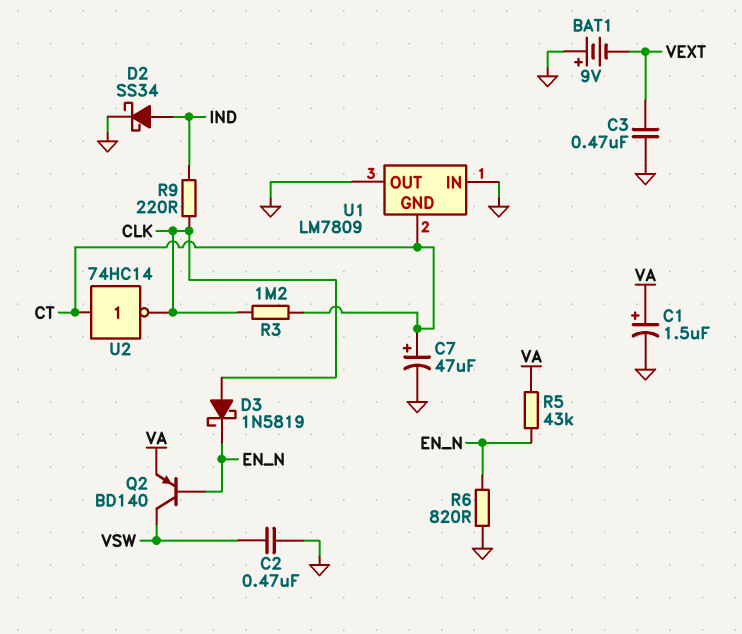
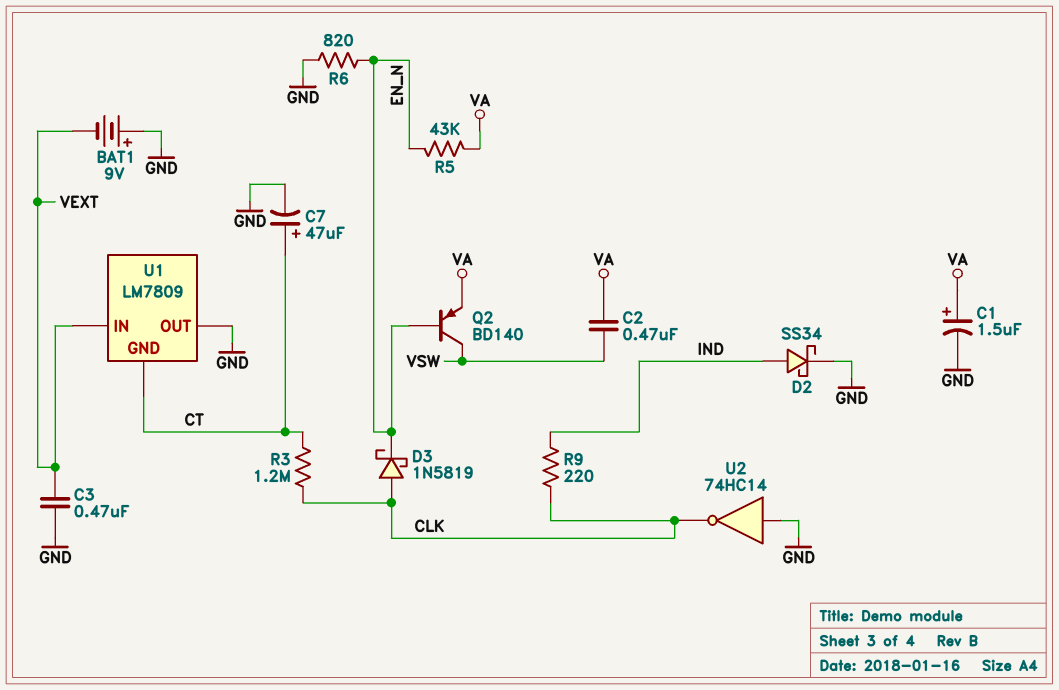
C2: 470nF (GND, VSW) -> 470nF (VA, VSW)
U1 pin IN: GND -> VEXT
U2: NOT 74HC14 (in CT, out CLK) -> NOT 74HC14 (in GND, out CLK)

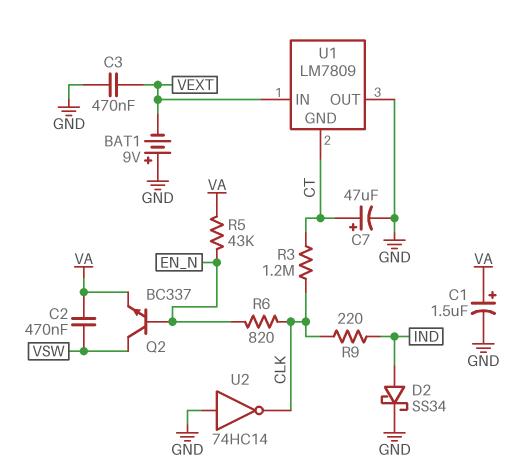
D3: schottky 1N5819 (A CLK, K EN_N) -> none
Q2: PNP BD140 (B EN_N, C VSW, E VA) -> NPN BC337 (B EN_N, C VSW, E VA)
R6: 820 (EN_N, GND) -> 820 (CLK, EN_N)

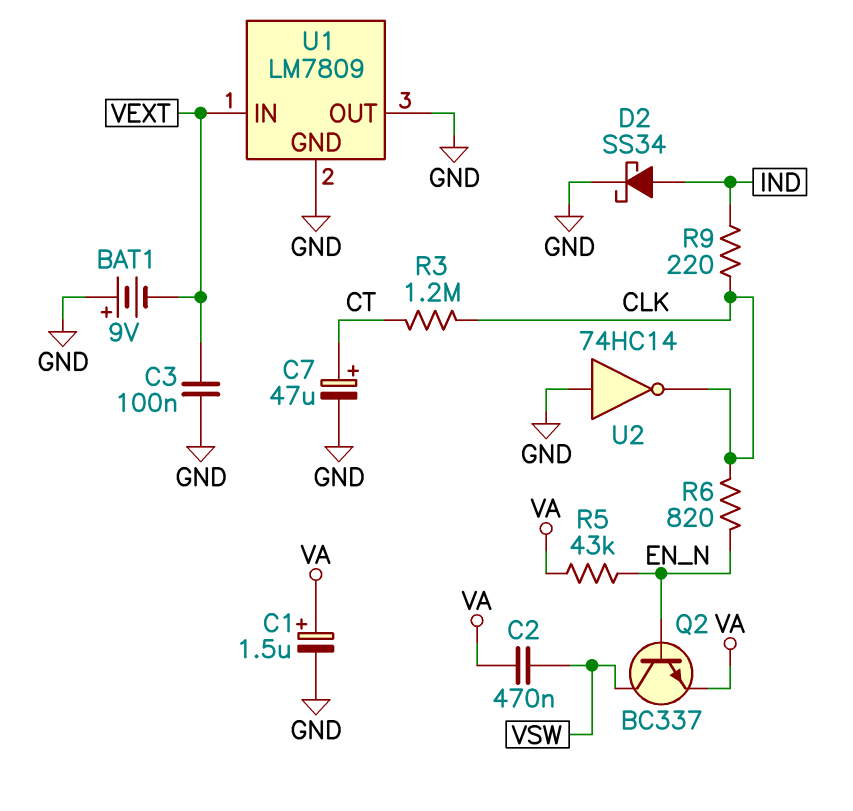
C3: 470nF (GND, VEXT) -> 100nF (GND, VEXT)
U1 pin GND: CT -> GND

